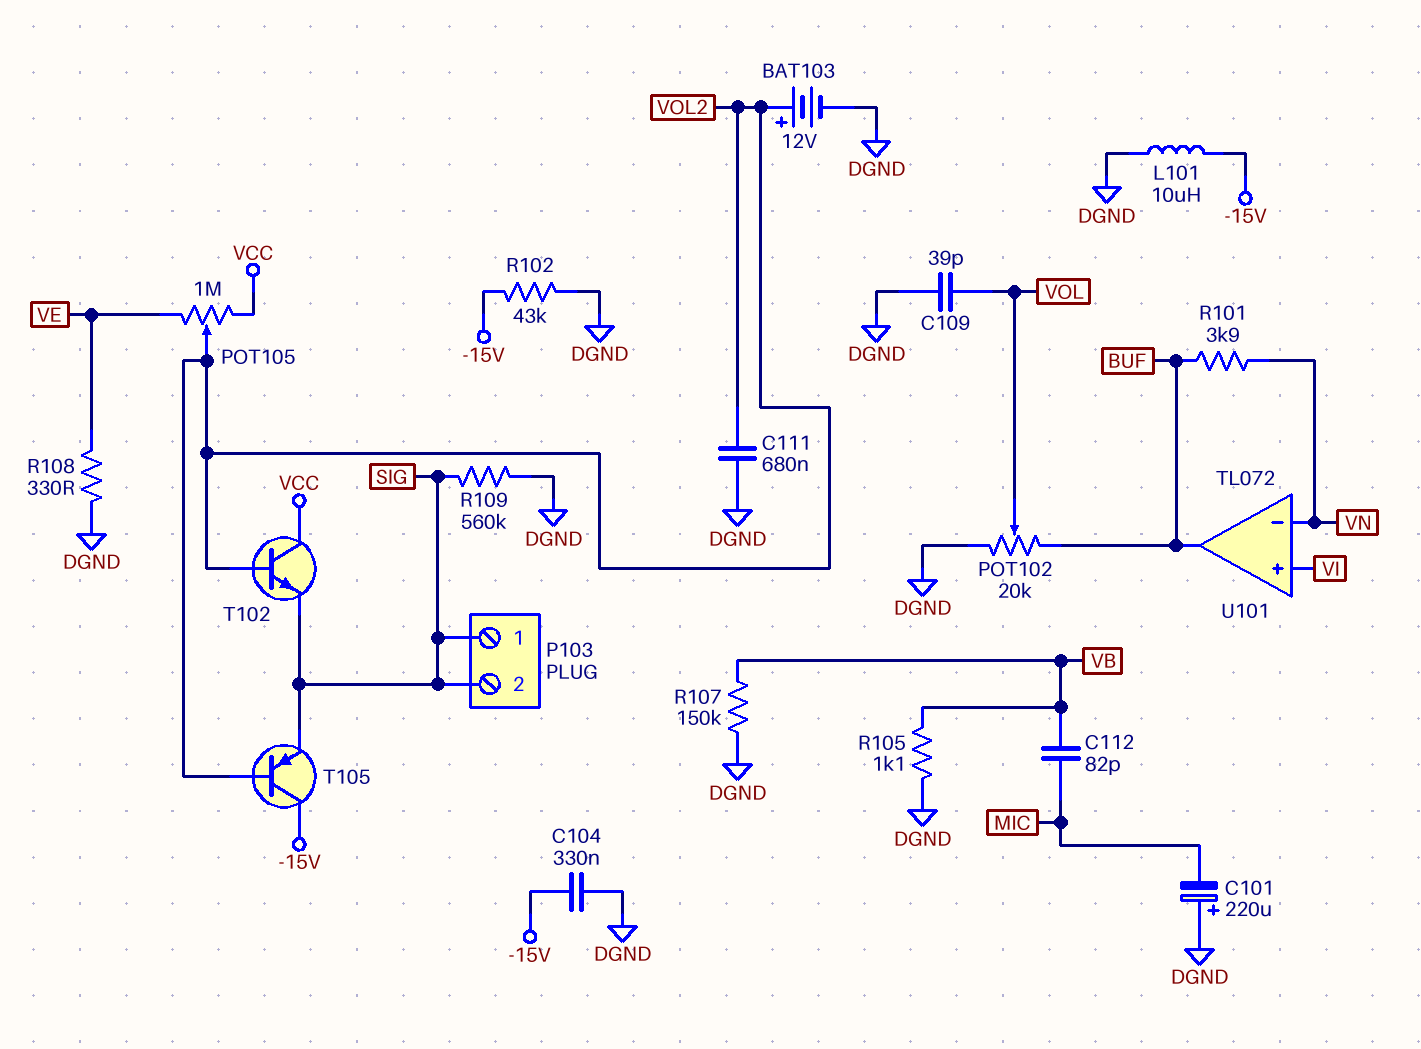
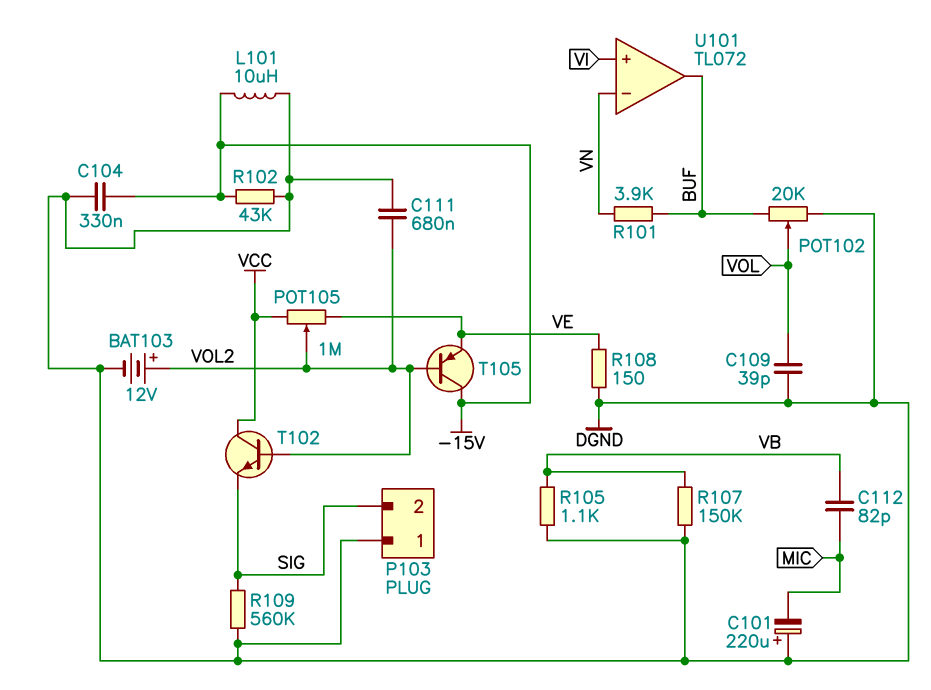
P103 pin 1: SIG -> DGND
R108: 330 (DGND, VE) -> 150 (DGND, VE)
T105: PNP (B VOL2, C -15V, E SIG) -> PNP (B VOL2, C -15V, E VE)

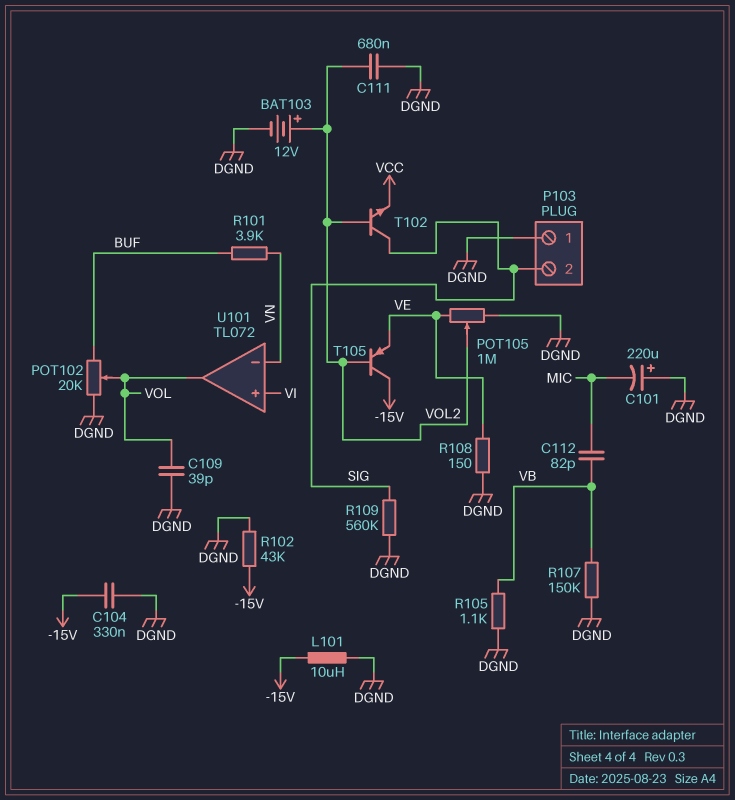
POT105: 1M (VCC, VE, wiper VOL2) -> 1M (DGND, VE, wiper VOL2)
T102: NPN (B VOL2, C VCC, E SIG) -> NPN (B VOL2, C SIG, E VCC)
U101 pin out: BUF -> VOL

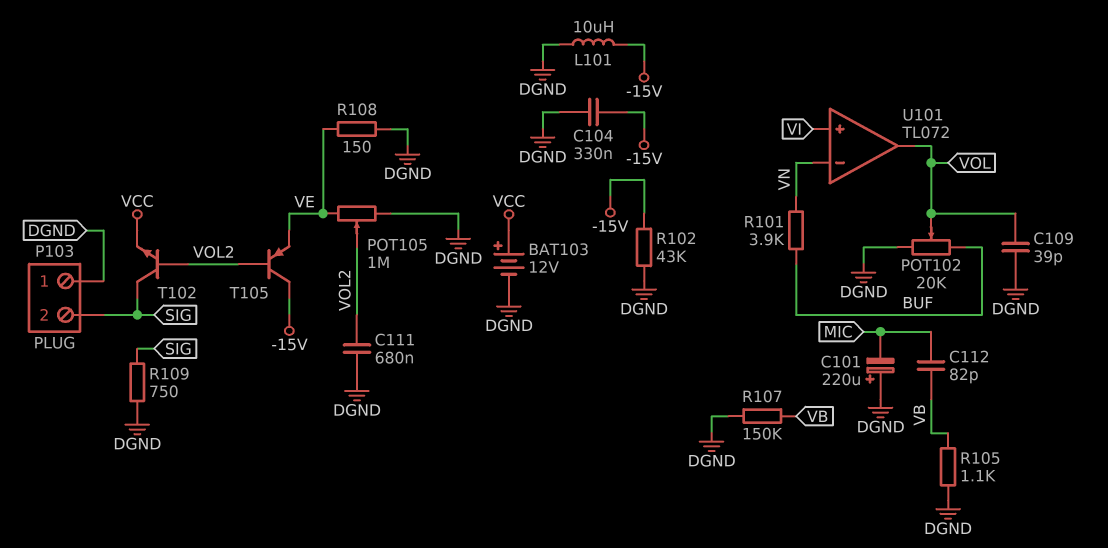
BAT103: 12V (plus VOL2, minus DGND) -> 12V (plus VCC, minus DGND)
R109: 560k (DGND, SIG) -> 750 (DGND, SIG)

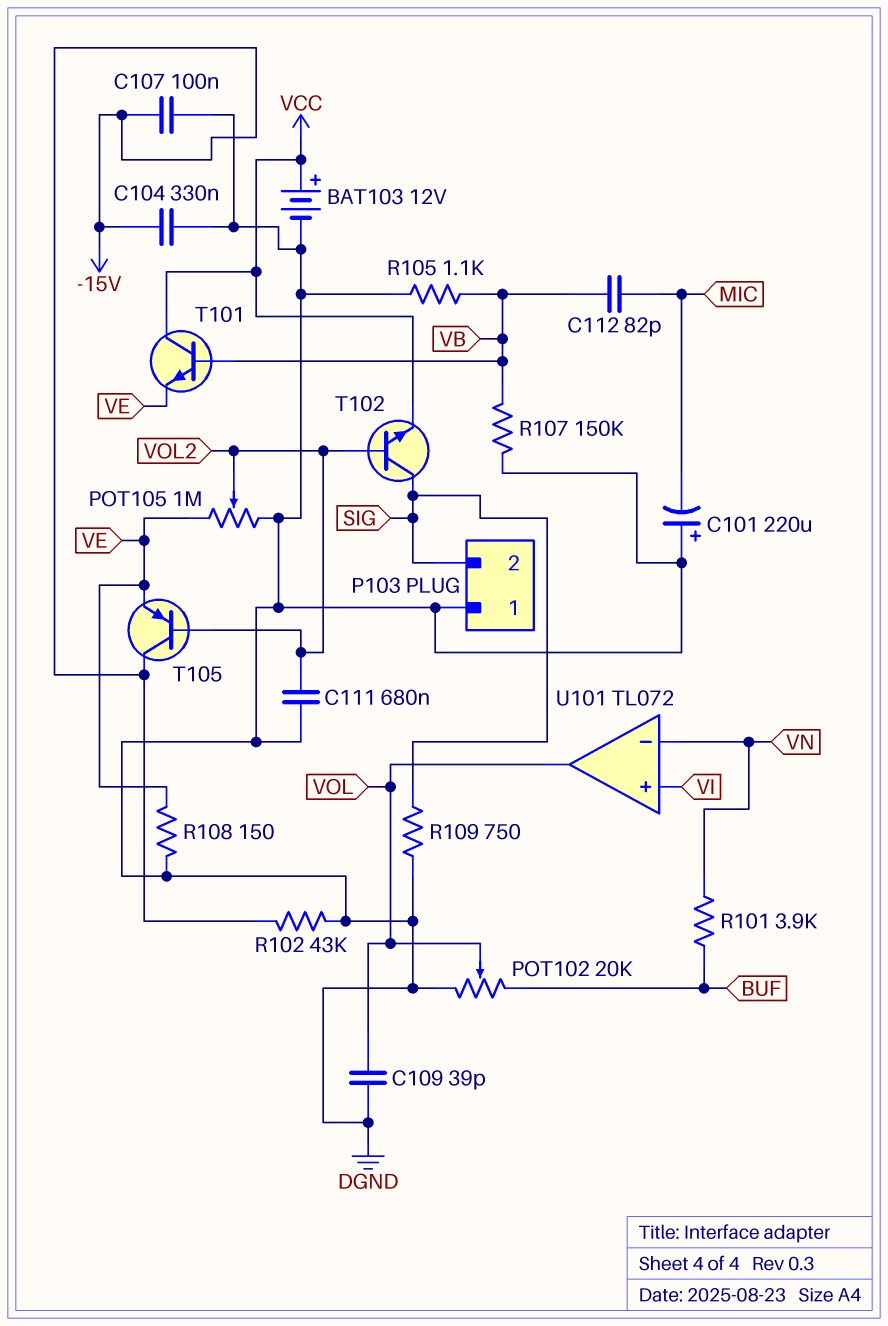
C107: none -> 100nF (-15V, DGND)
L101: 10uH (-15V, DGND) -> none
T101: none -> NPN (B VB, C VCC, E VE)

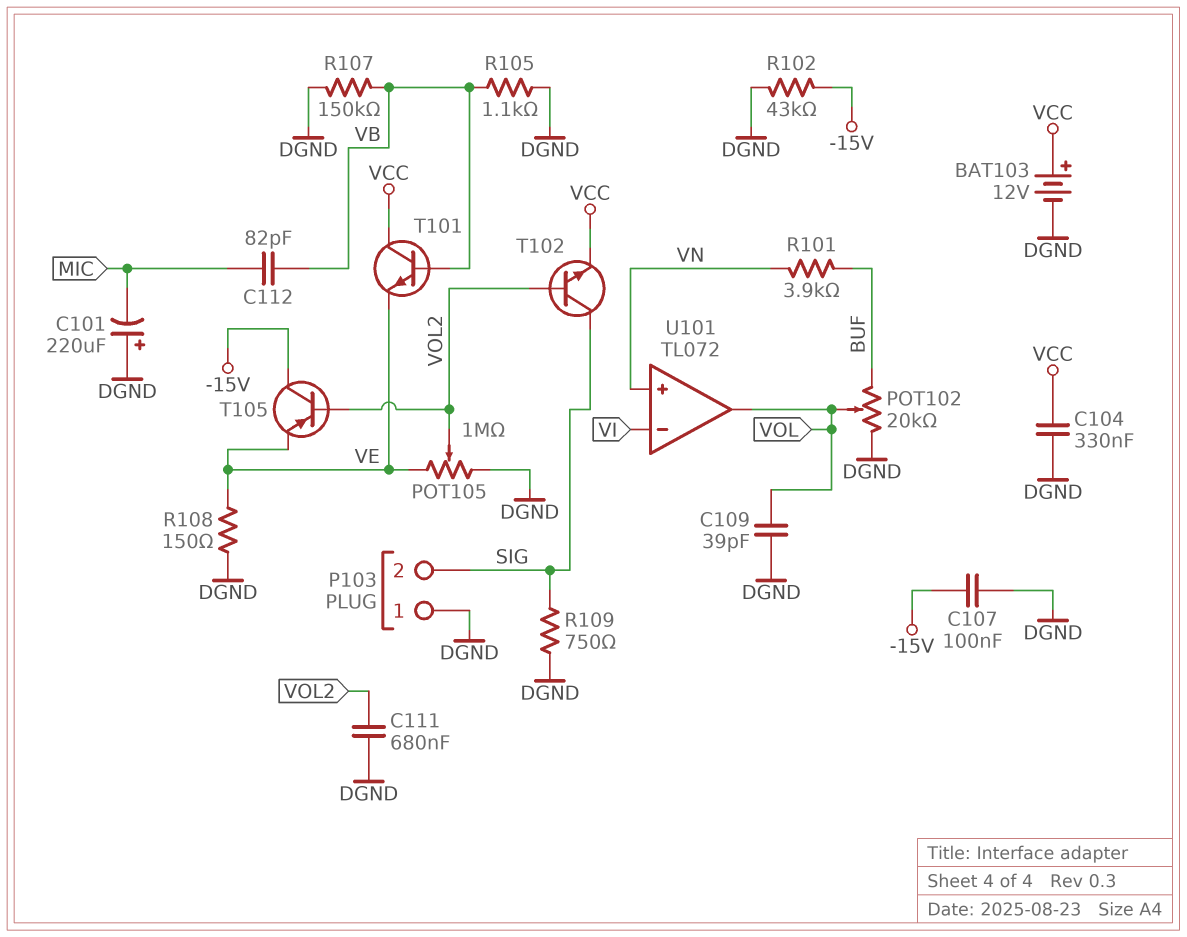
C104: 330nF (-15V, DGND) -> 330nF (DGND, VCC)
U101 pin in+: VI -> VN
U101 pin in-: VN -> VI

